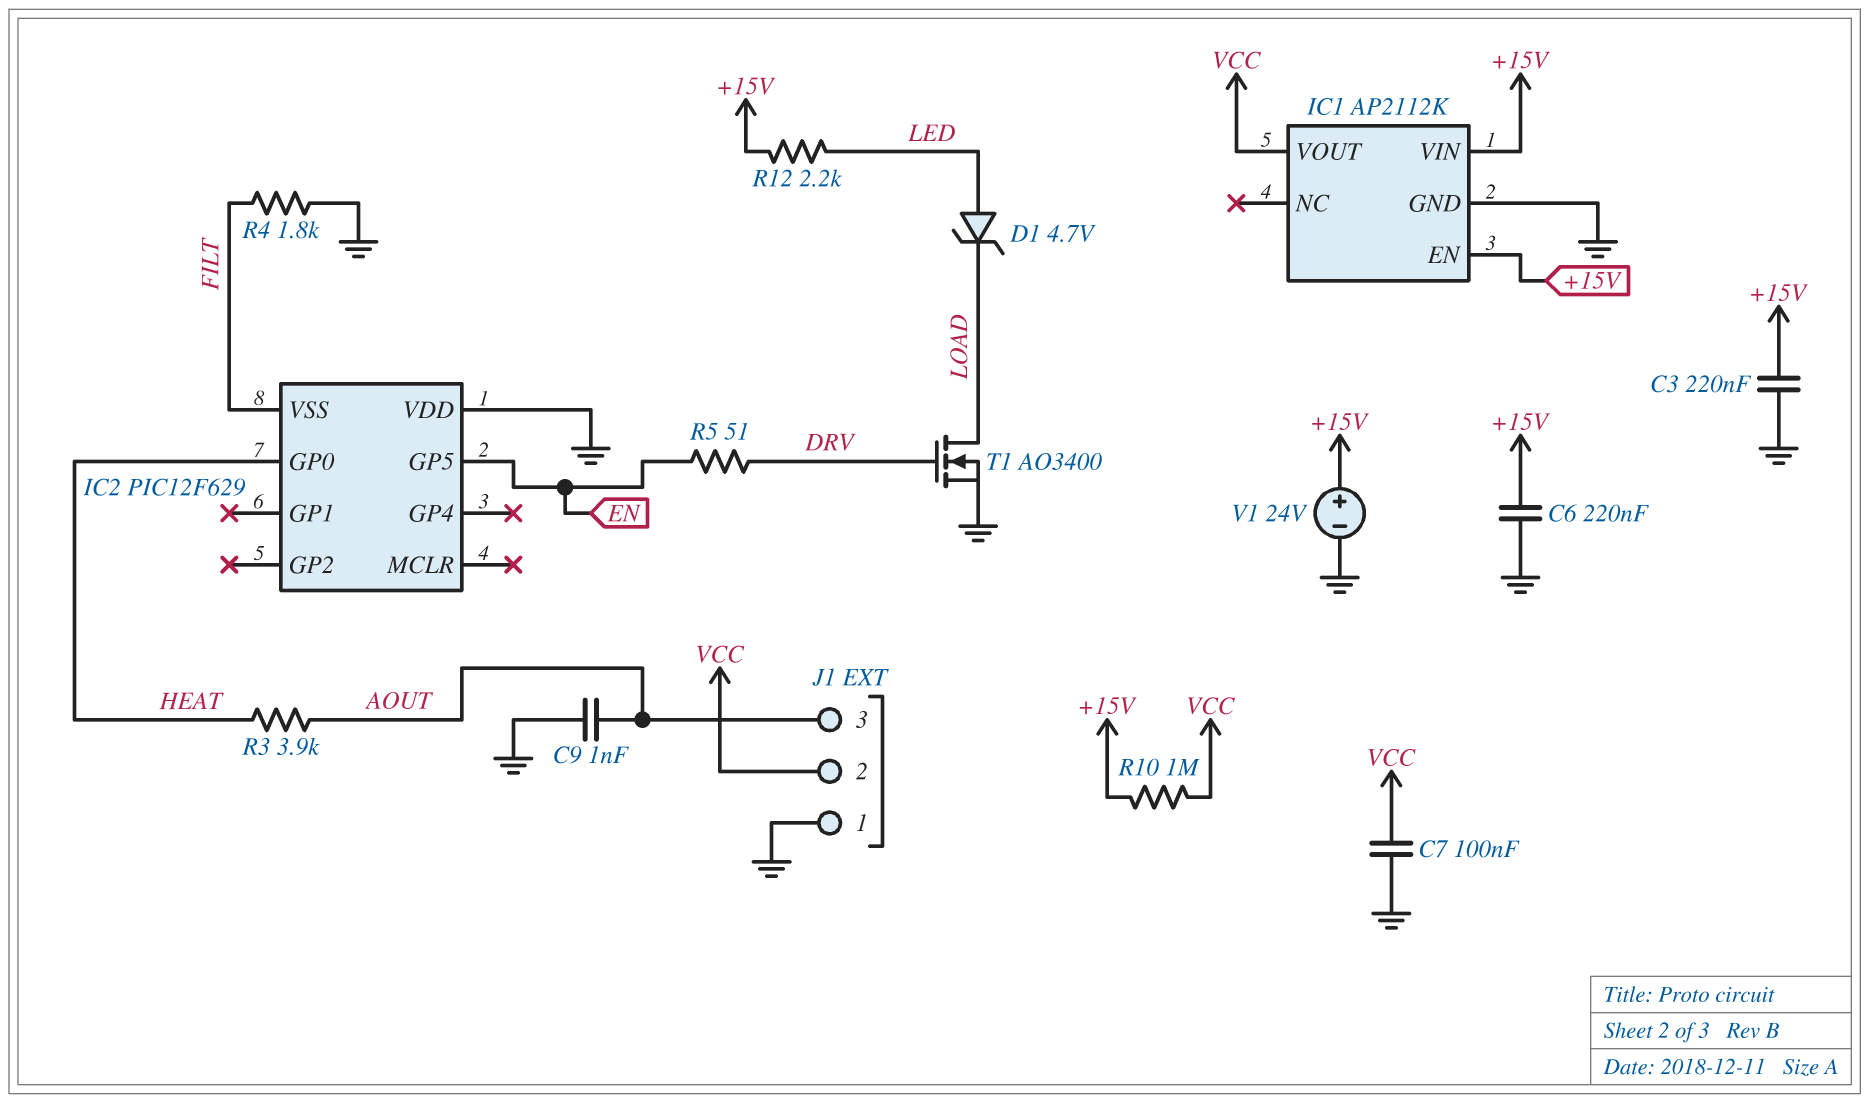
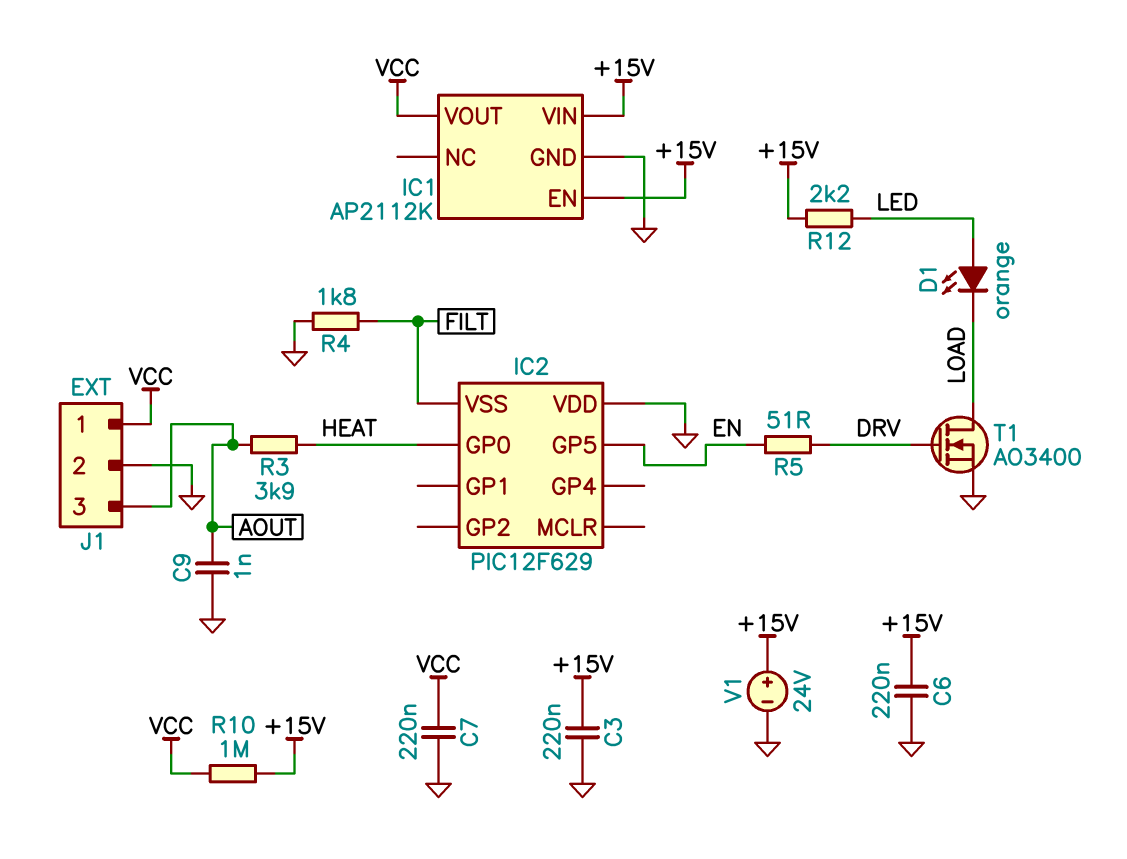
C7: 100nF (GND, VCC) -> 220nF (GND, VCC)
D1: zener 4.7V (A LED, K LOAD) -> LED orange (A LED, K LOAD)
J1 pin 1: GND -> VCC
J1 pin 2: VCC -> GND

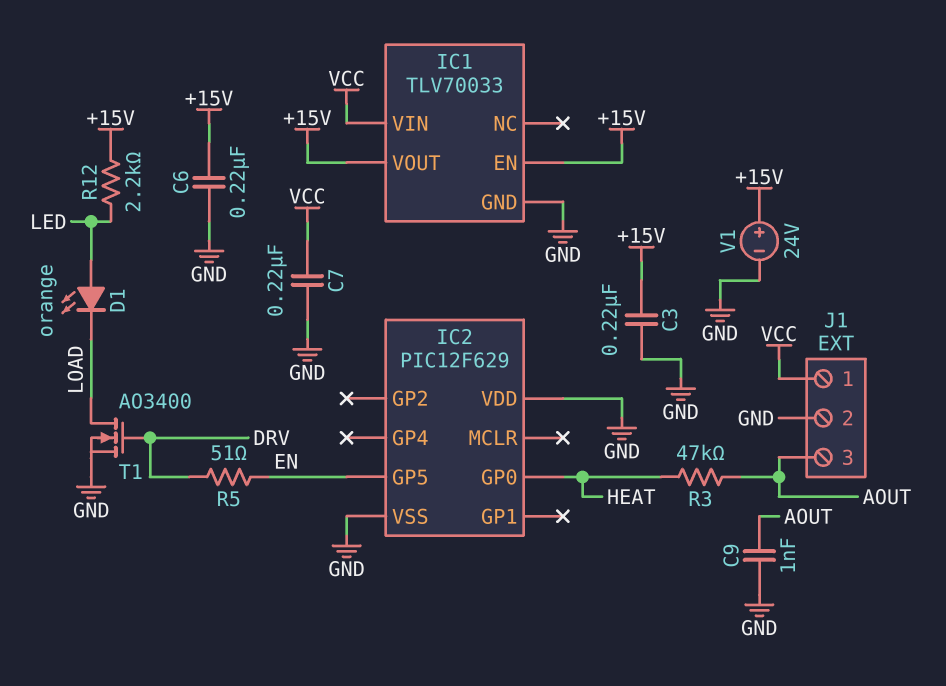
IC1: AP2112K -> TLV70033
IC1 pin VIN: +15V -> VCC
IC1 pin VOUT: VCC -> +15V
IC2 pin VSS: FILT -> GND
R3: 3.9k (AOUT, HEAT) -> 47k (AOUT, HEAT)
R4: 1.8k (FILT, GND) -> none
R10: 1M (+15V, VCC) -> none

